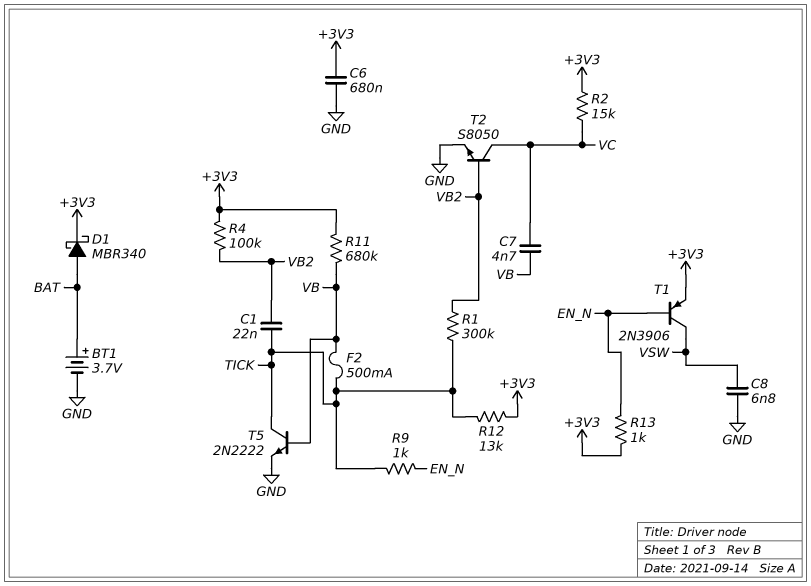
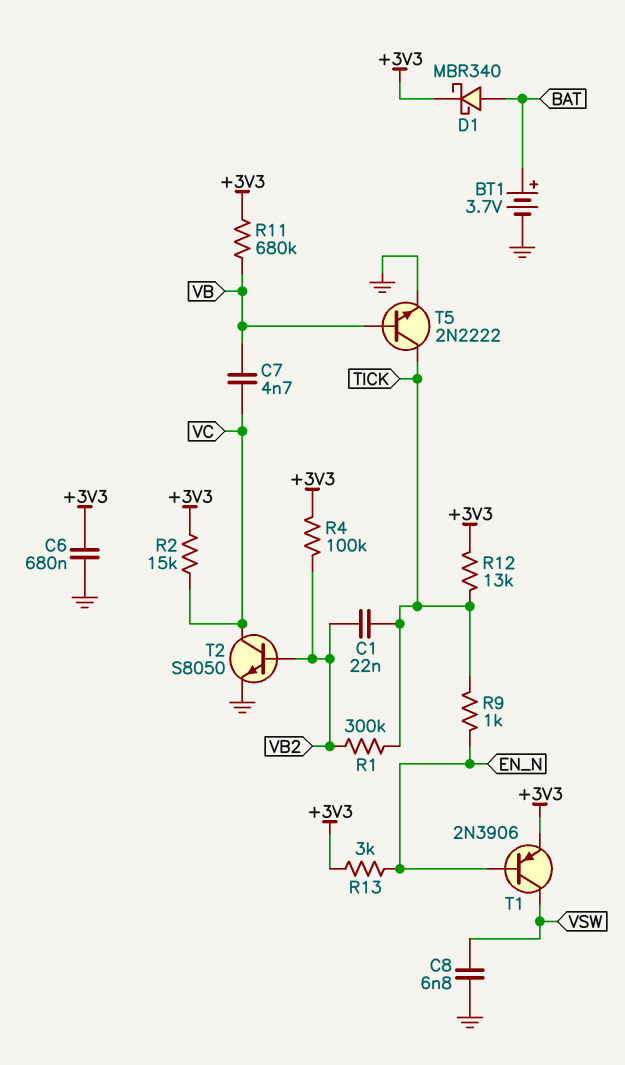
F2: 500mA (TICK, VB) -> none
R13: 1k (+3V3, EN_N) -> 3k (+3V3, EN_N)

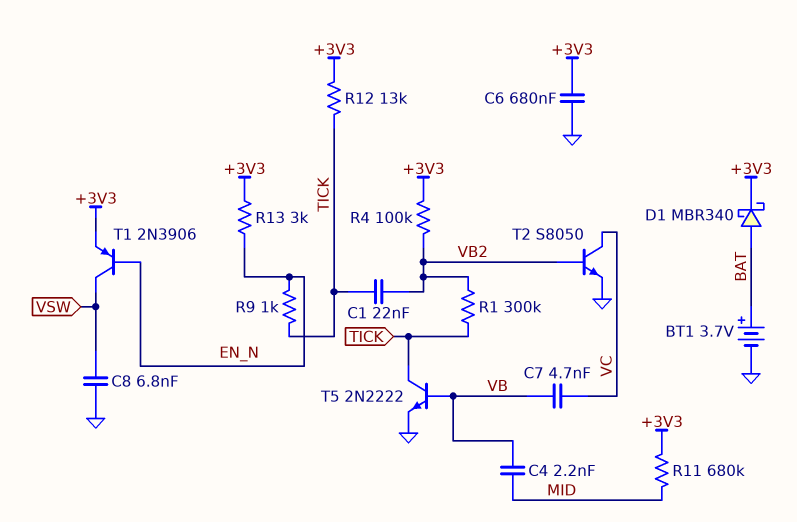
C4: none -> 2.2nF (MID, VB)
R2: 15k (+3V3, VC) -> none
R11: 680k (+3V3, VB) -> 680k (+3V3, MID)

